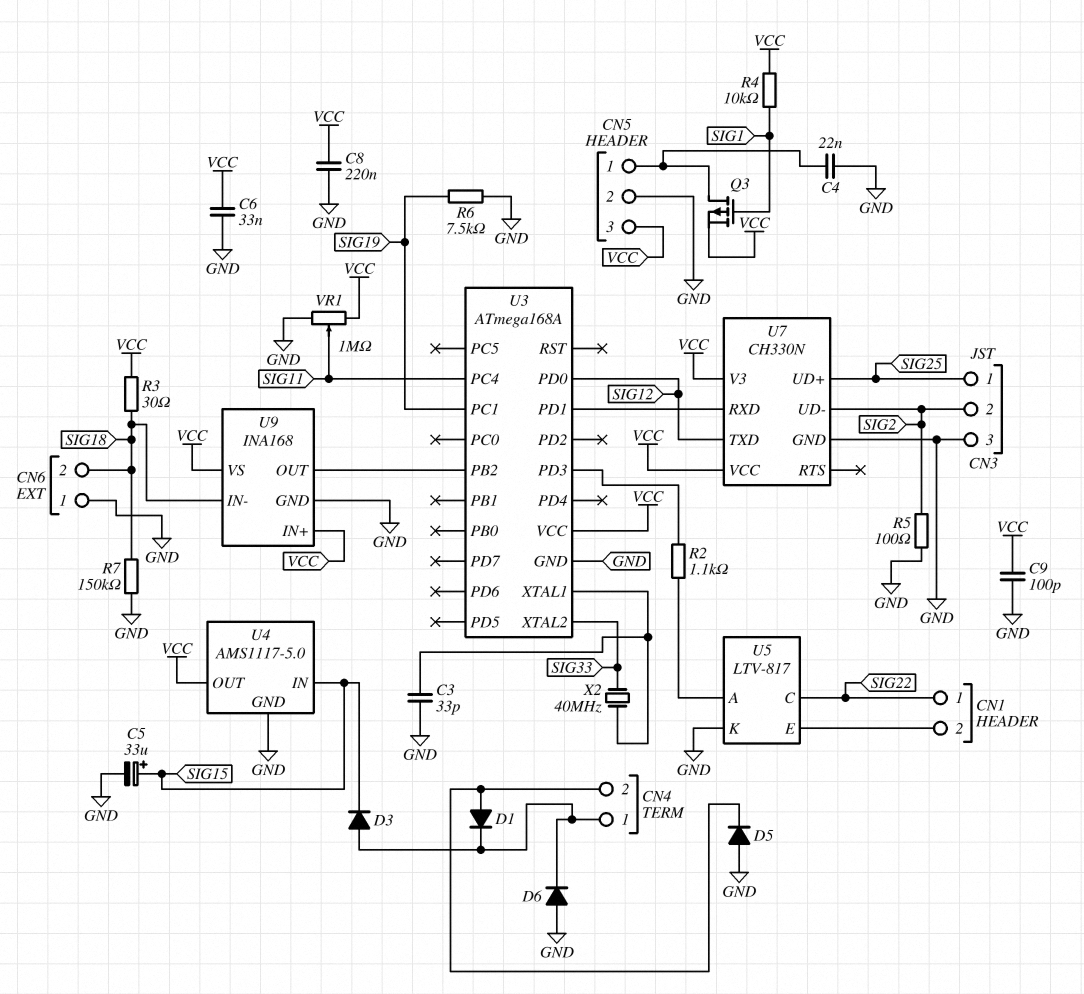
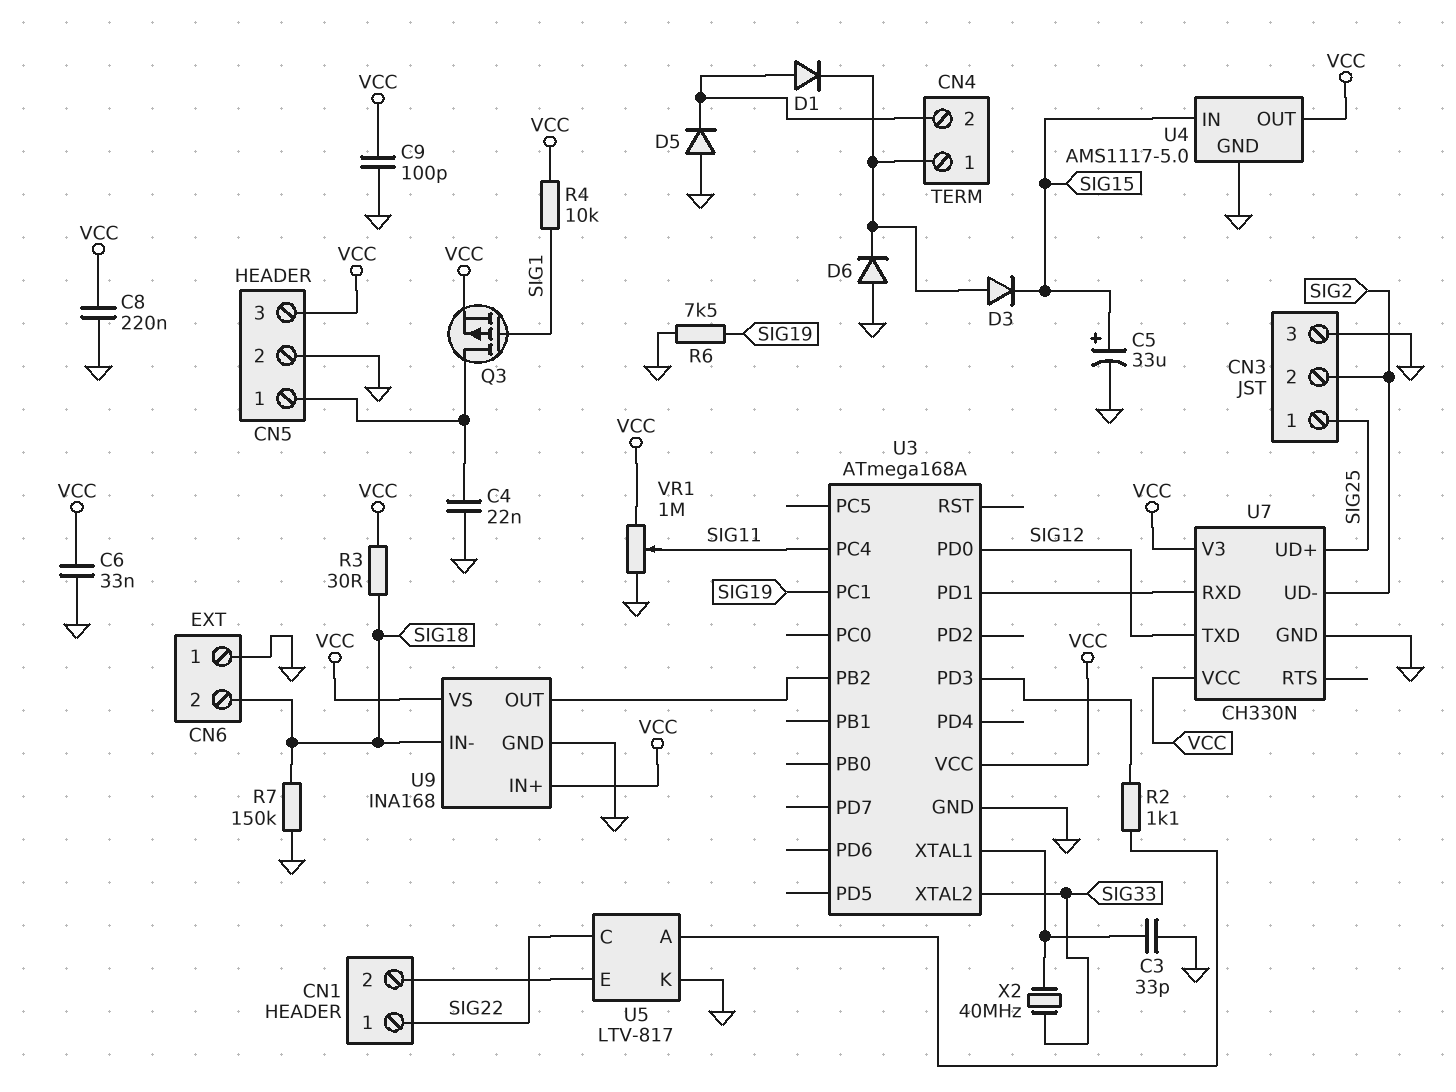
R5: 100 (GND, SIG2) -> none

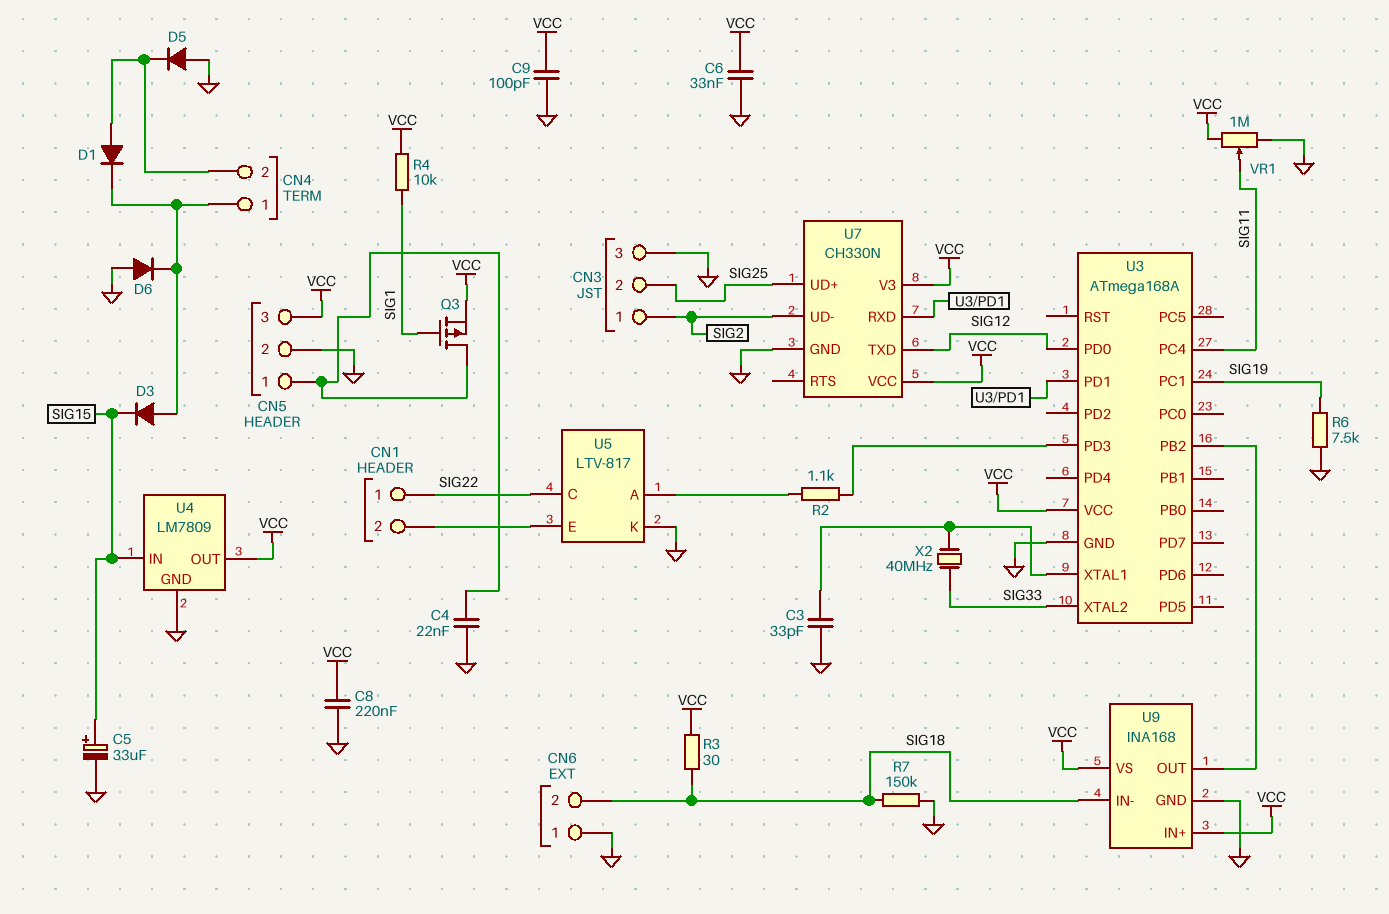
CN3 pin 1: SIG25 -> SIG2
CN3 pin 2: SIG2 -> SIG25
U4: AMS1117-5.0 -> LM7809

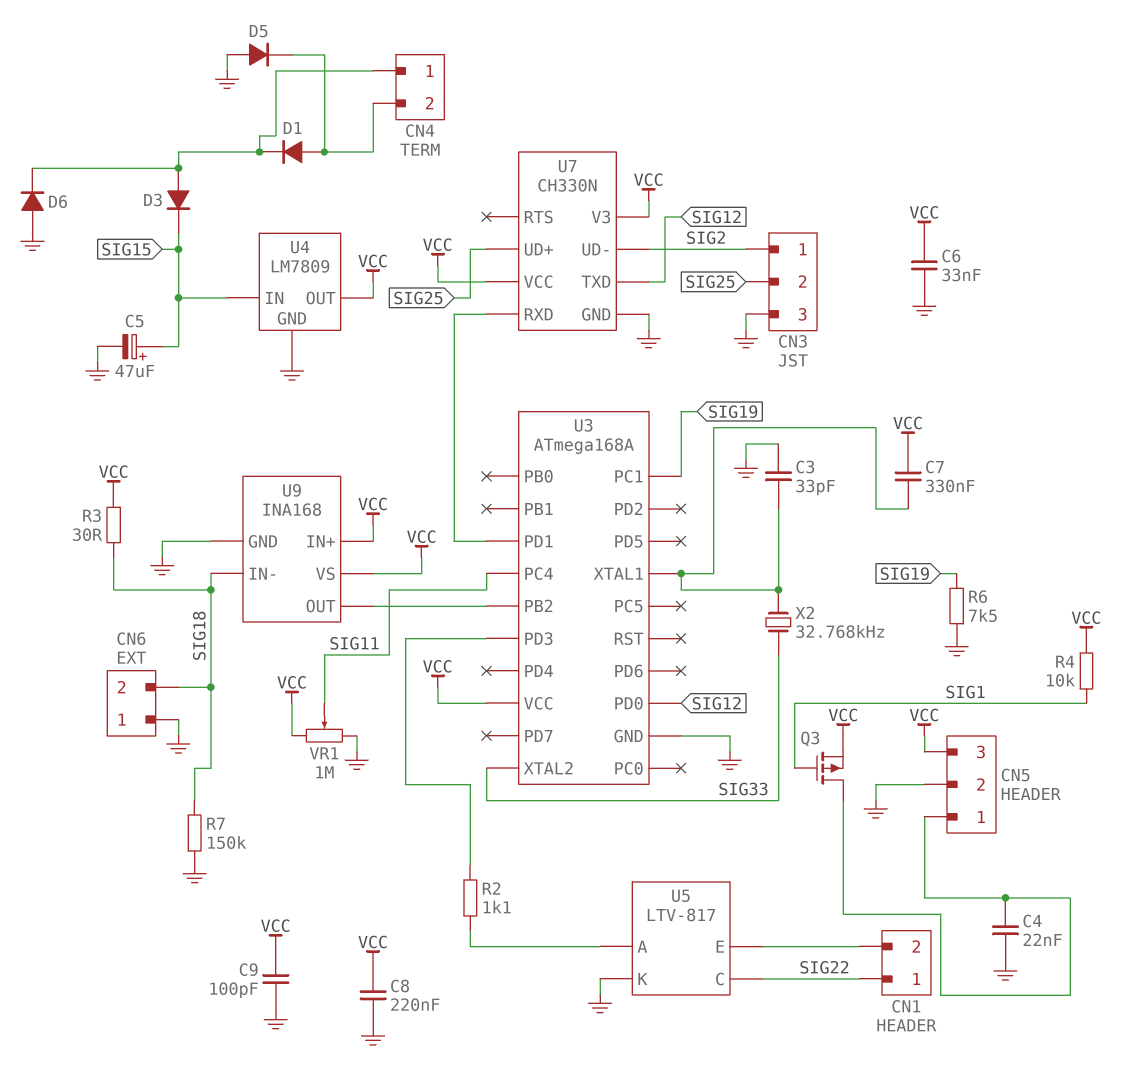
C5: 33uF (plus SIG15, minus GND) -> 47uF (plus SIG15, minus GND)
C7: none -> 330nF (U3/XTAL1, VCC)
X2: 40MHz (SIG33, U3/XTAL1) -> 32.768kHz (SIG33, U3/XTAL1)

